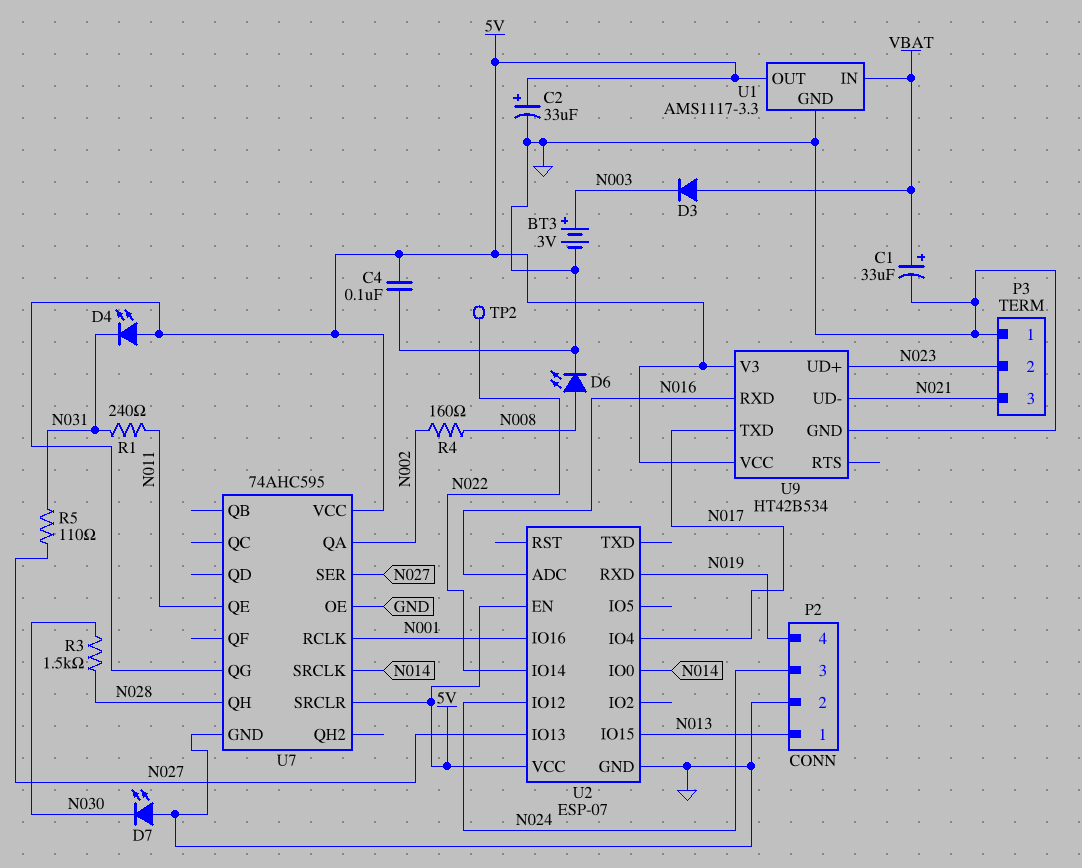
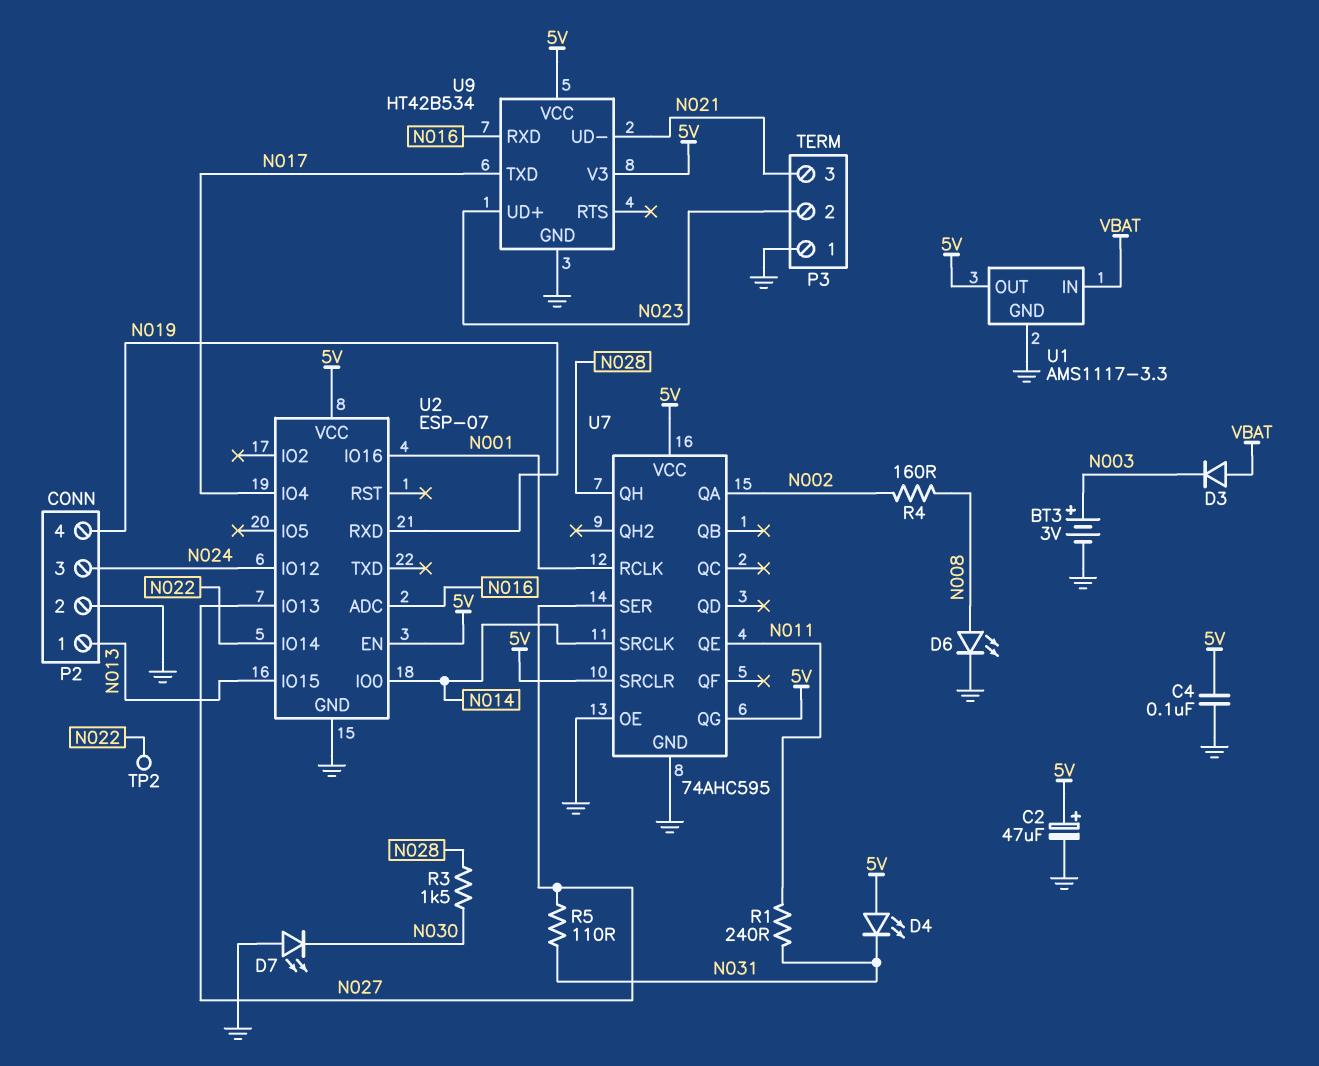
C1: 33uF (plus VBAT, minus GND) -> none
C2: 33uF (plus 5V, minus GND) -> 47uF (plus 5V, minus GND)

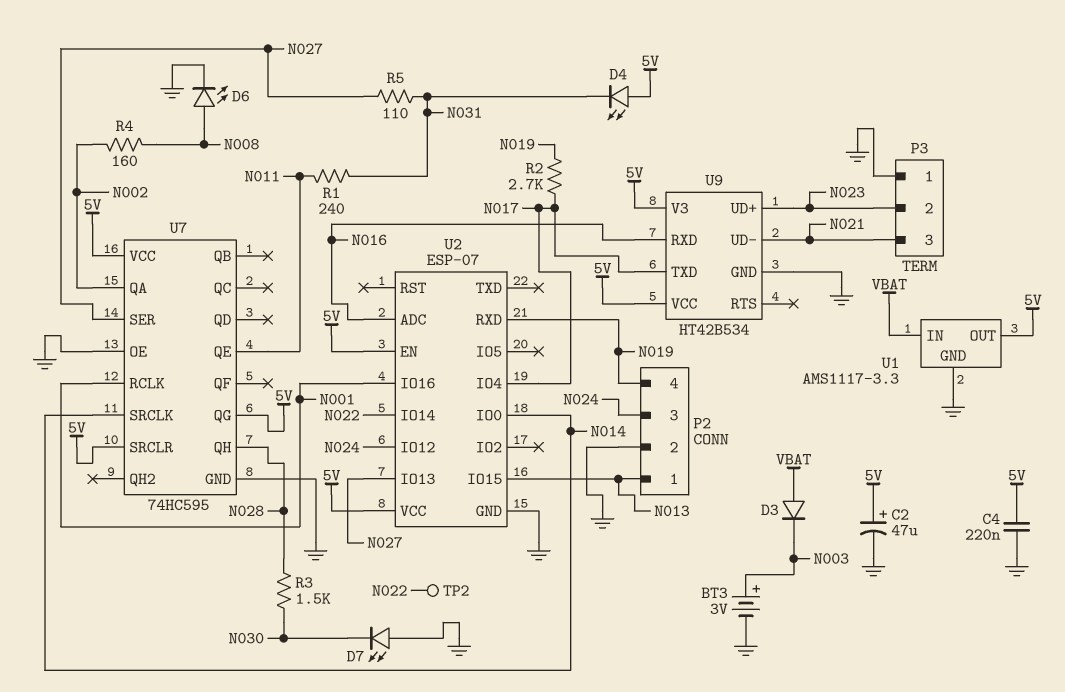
C4: 100nF (5V, GND) -> 220nF (5V, GND)
R2: none -> 2.7k (N017, N019)
U7: 74AHC595 -> 74HC595

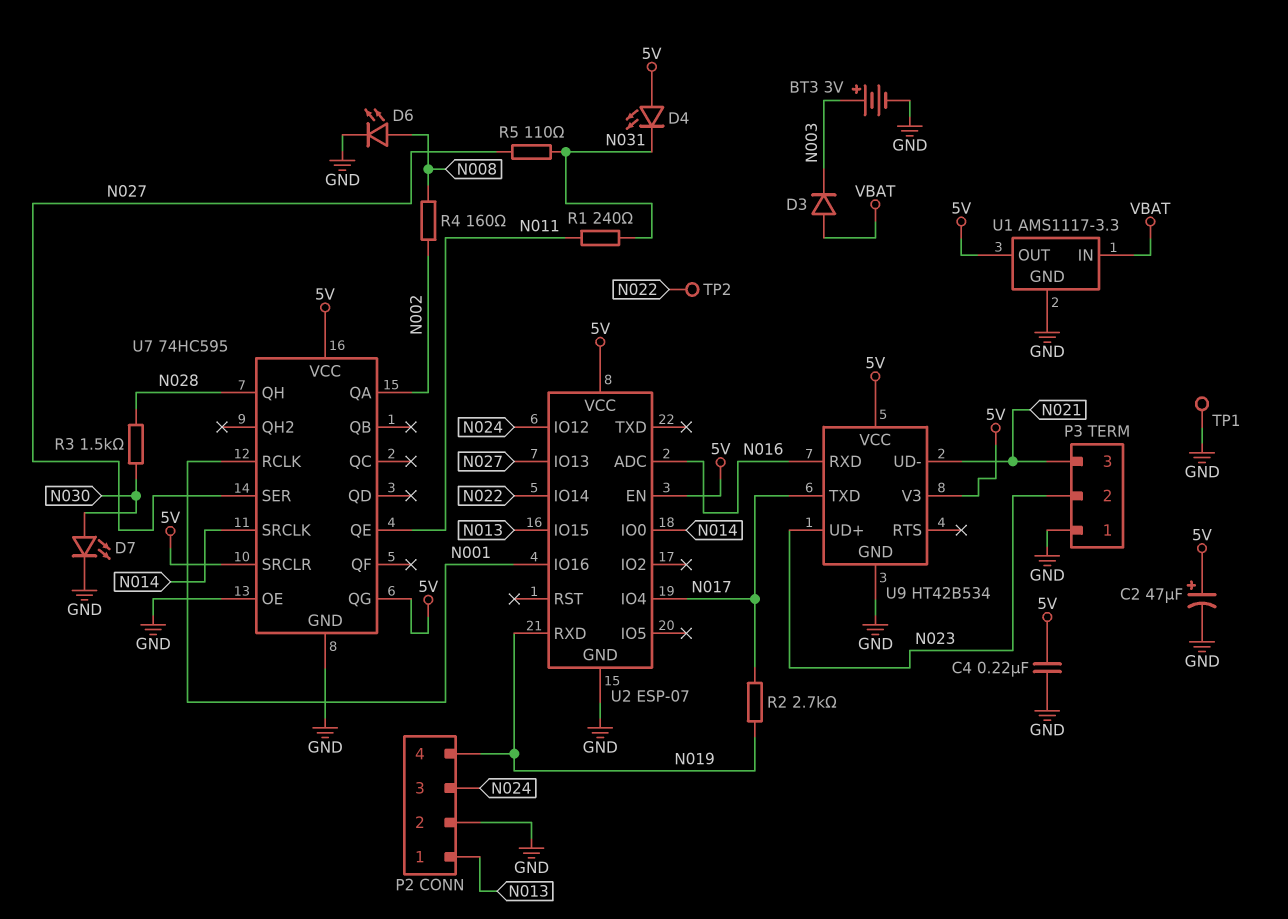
D7: LED (A GND, K N030) -> LED (A N030, K GND)
TP1: none -> test point (GND)

